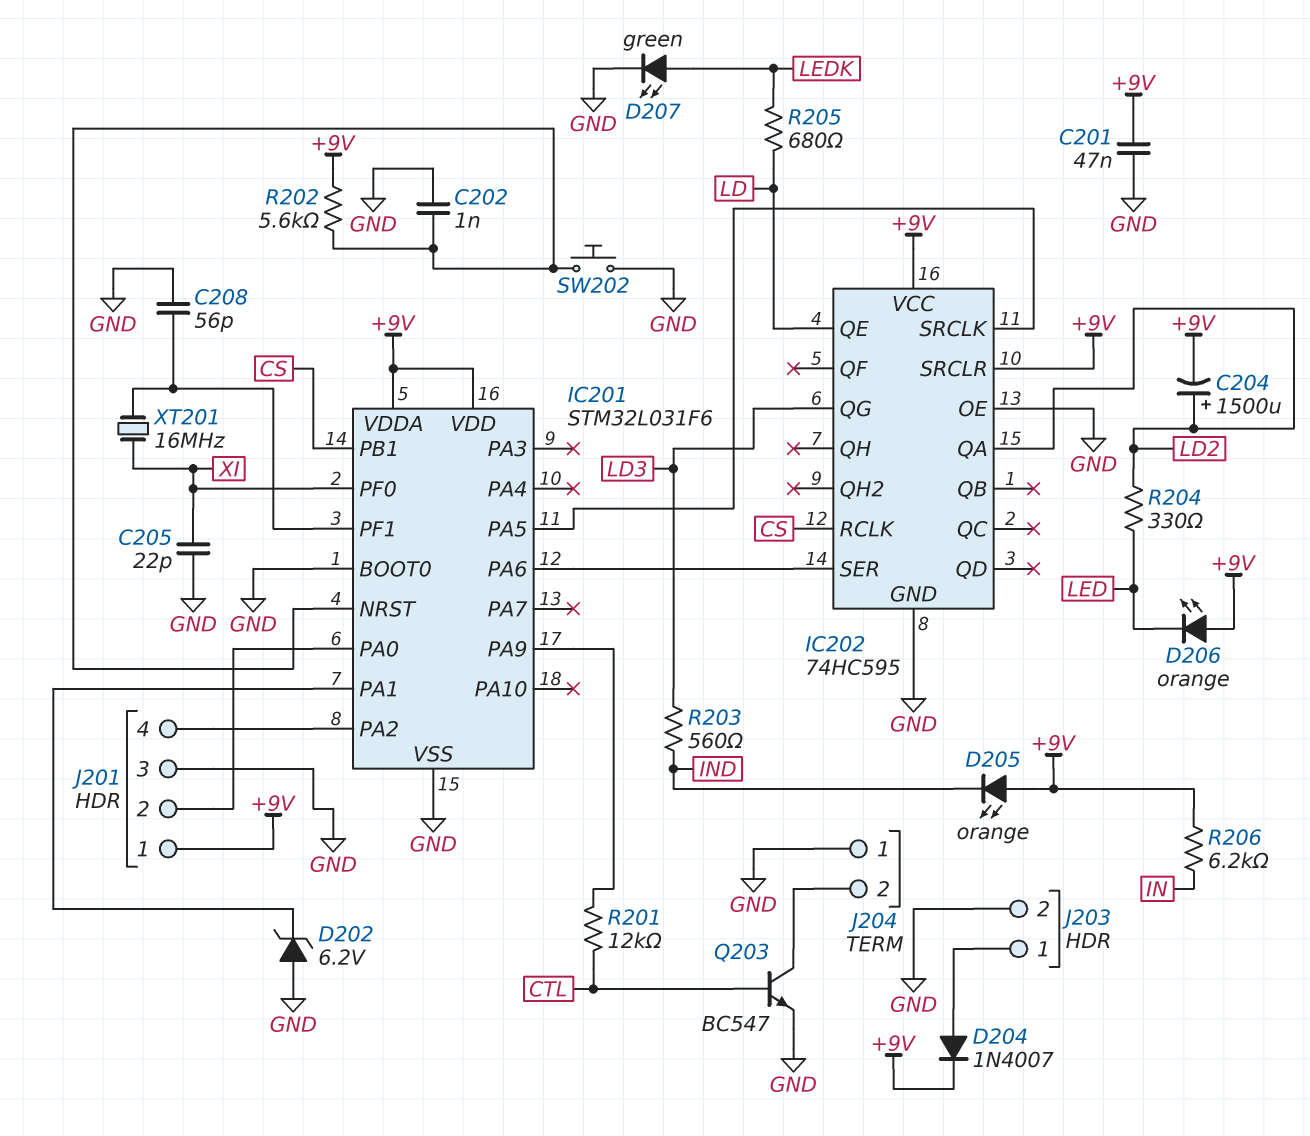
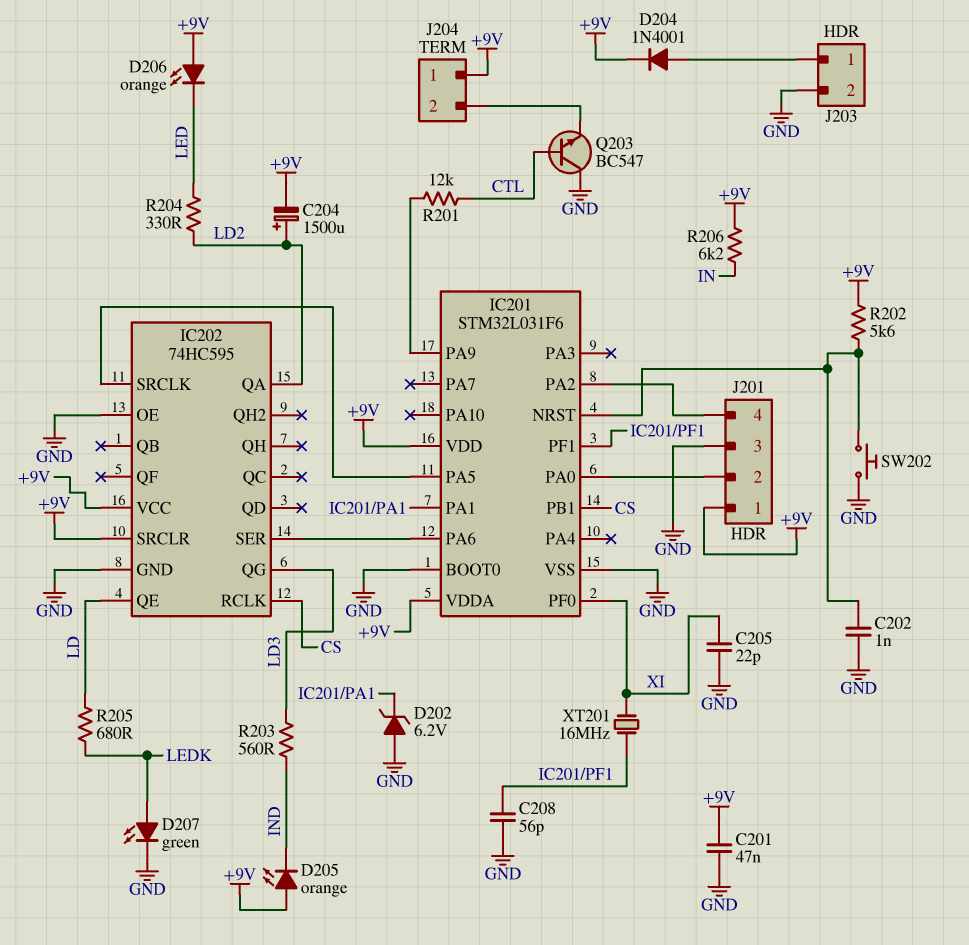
D204: diode 1N4007 (A J203/1, K +9V) -> diode 1N4001 (A J203/1, K +9V)
J204 pin 1: GND -> +9V
Q203: NPN BC547 (B CTL, C J204/2, E GND) -> NPN BC547 (B CTL, C GND, E J204/2)

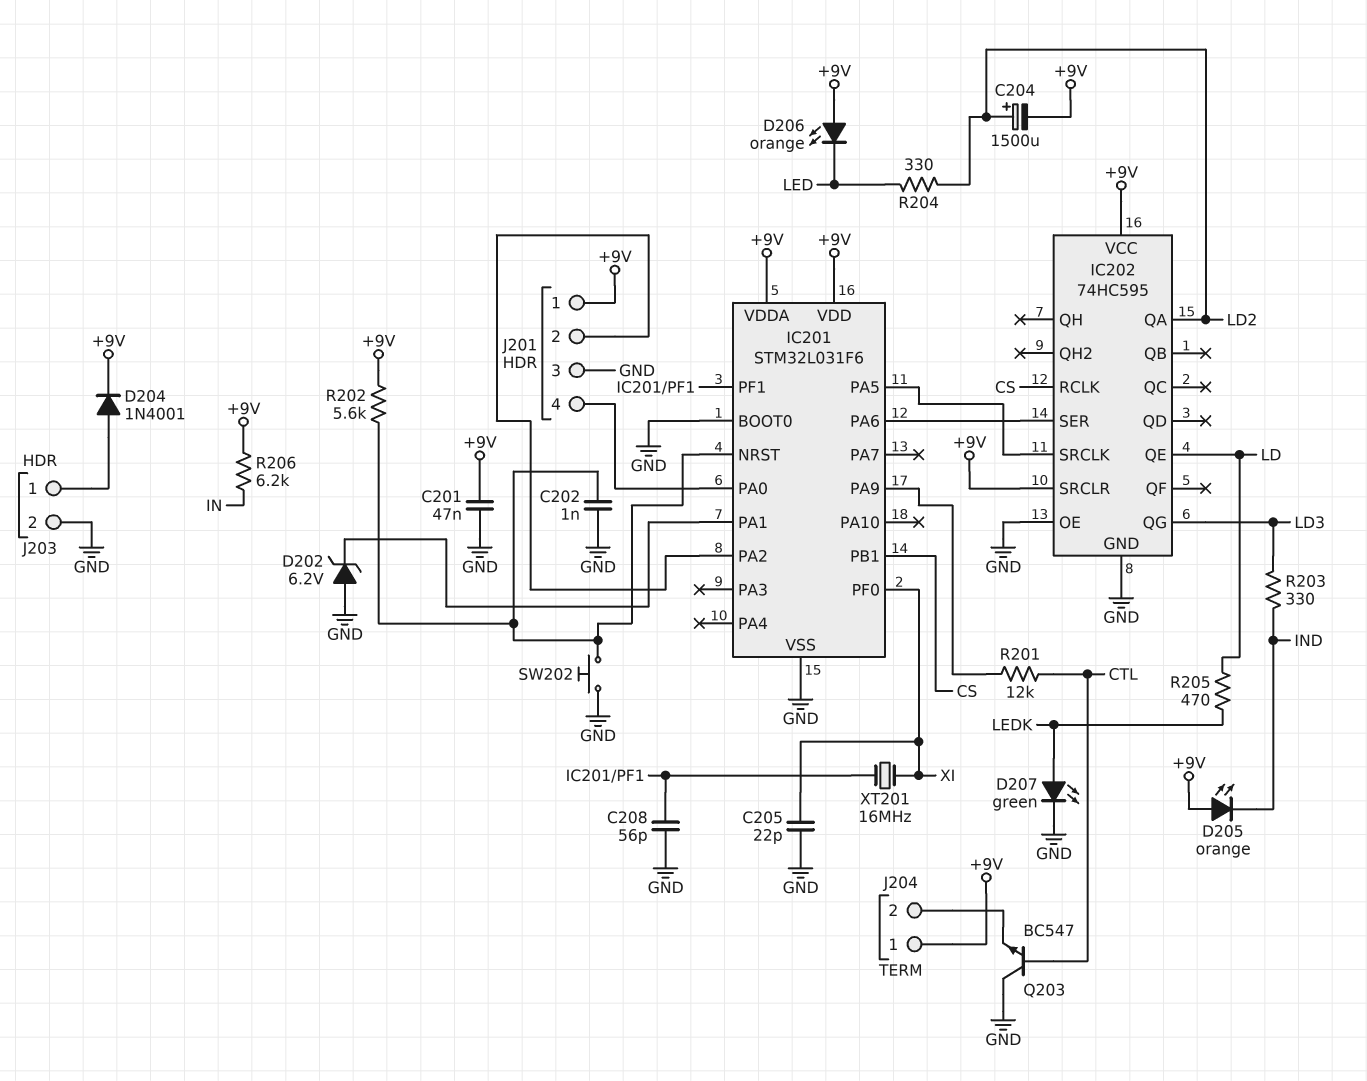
J201 pin 2: IC201/PA0 -> IC201/PA2
J201 pin 4: IC201/PA2 -> IC201/PA0
R203: 560 (IND, LD3) -> 330 (IND, LD3)
R205: 680 (LD, LEDK) -> 470 (LD, LEDK)

